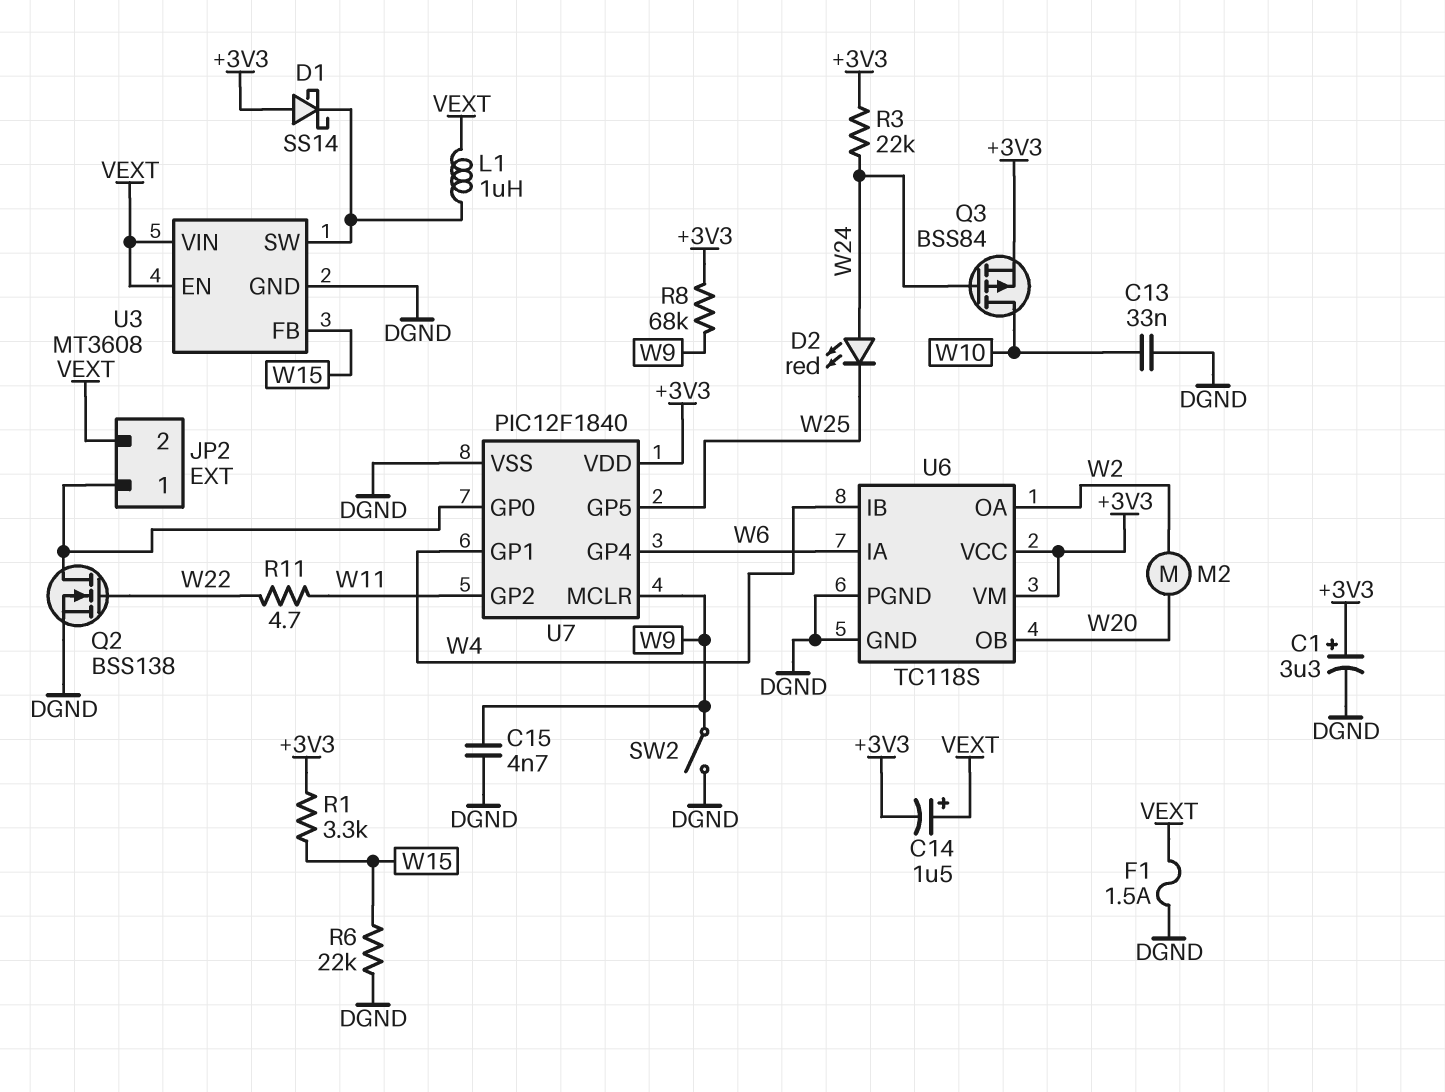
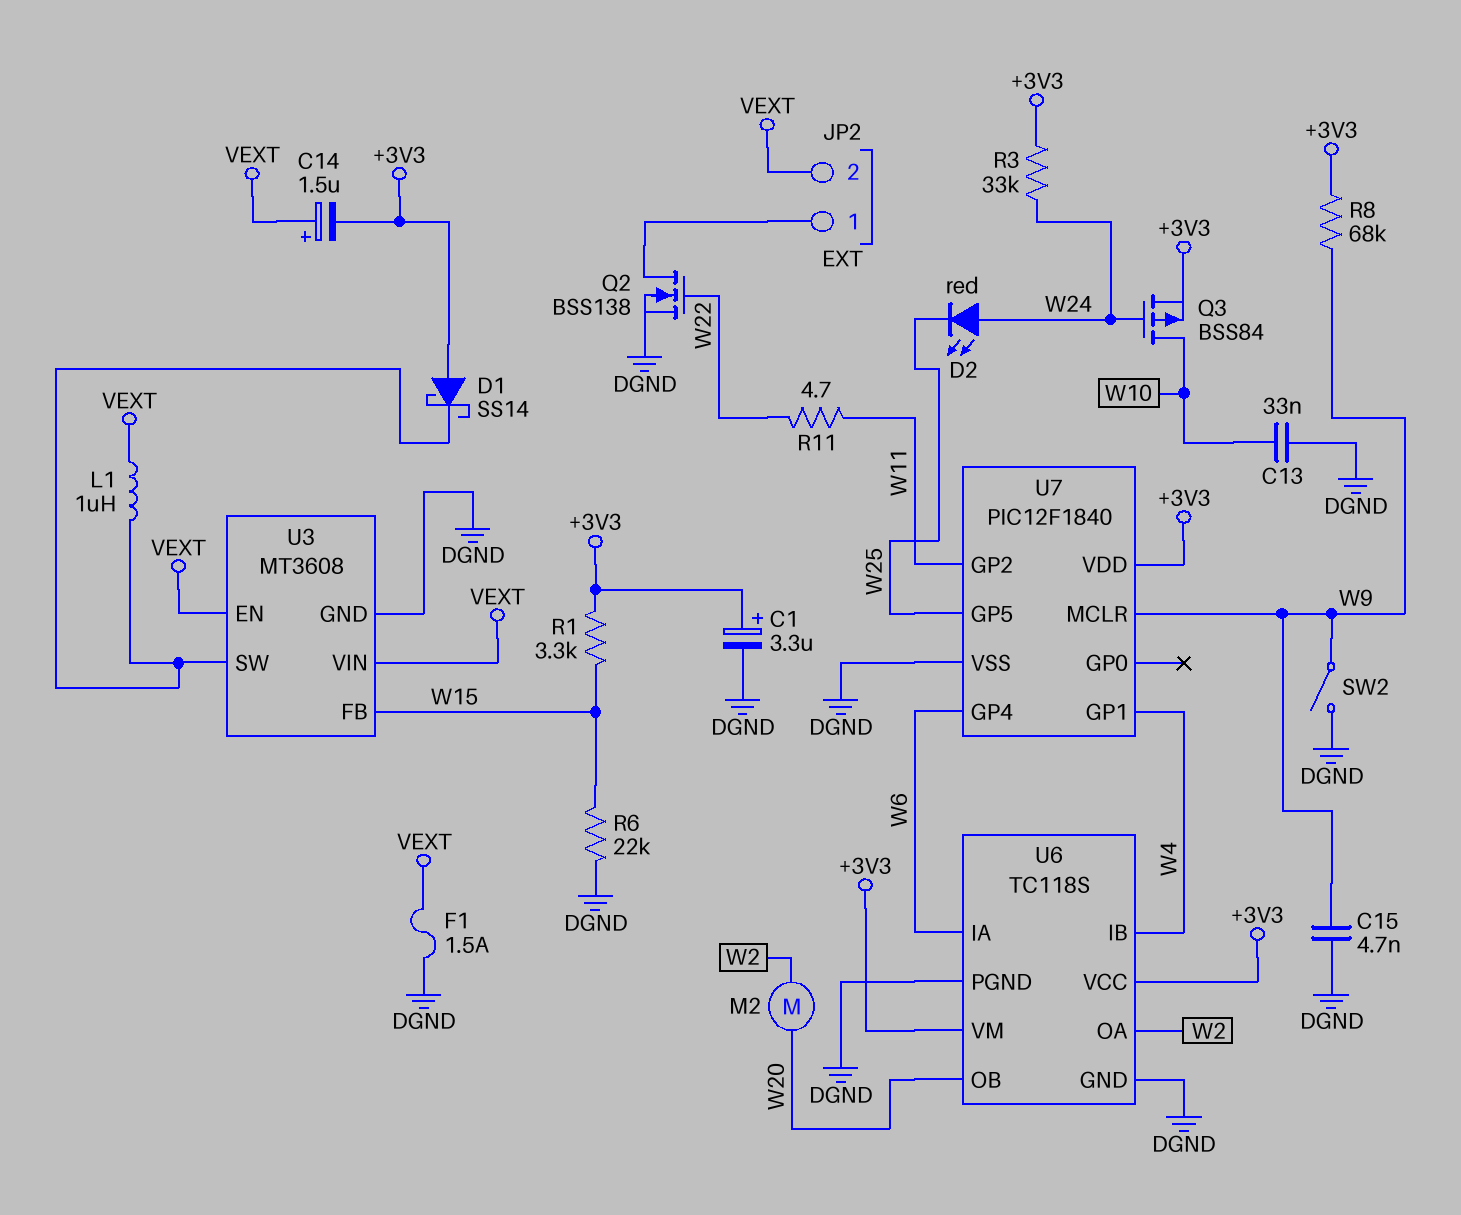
R3: 22k (+3V3, W24) -> 33k (+3V3, W24)
U7 pin GP0: JP2/1 -> none

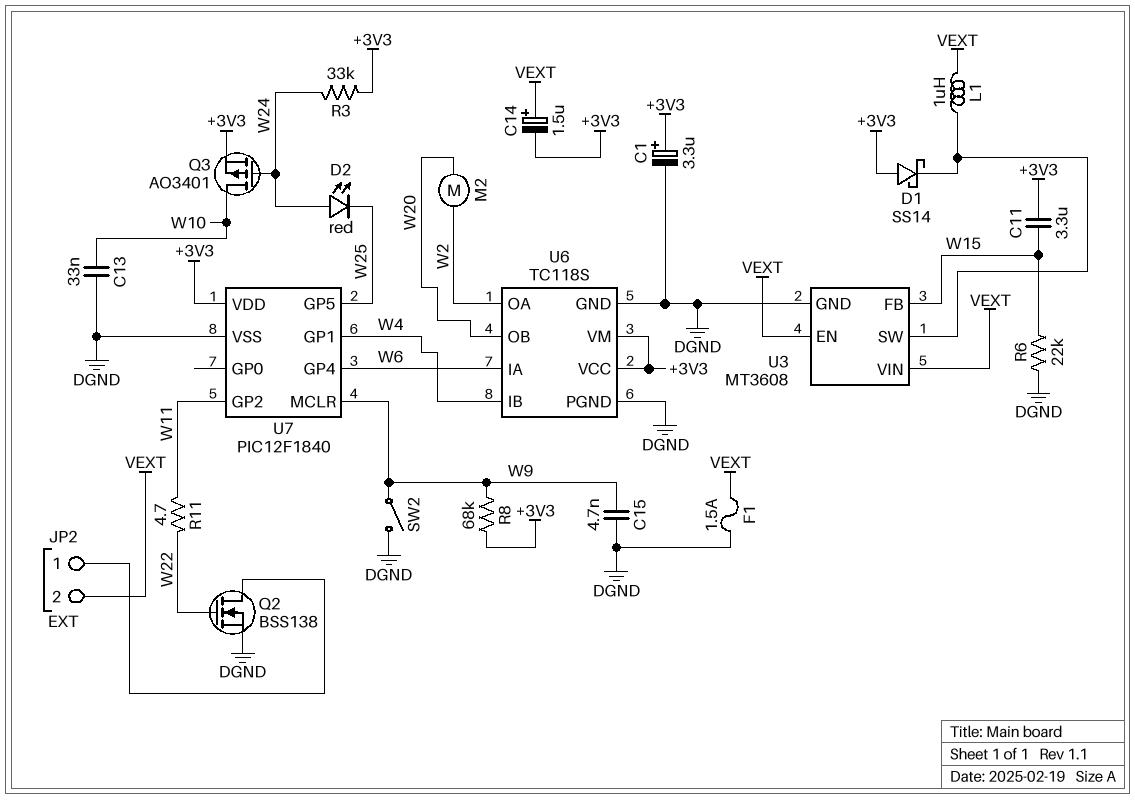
C11: none -> 3.3uF (+3V3, W15)
Q3: PMOS BSS84 (G W24, D W10, S +3V3) -> PMOS AO3401 (G W24, D W10, S +3V3)
R1: 3.3k (+3V3, W15) -> none

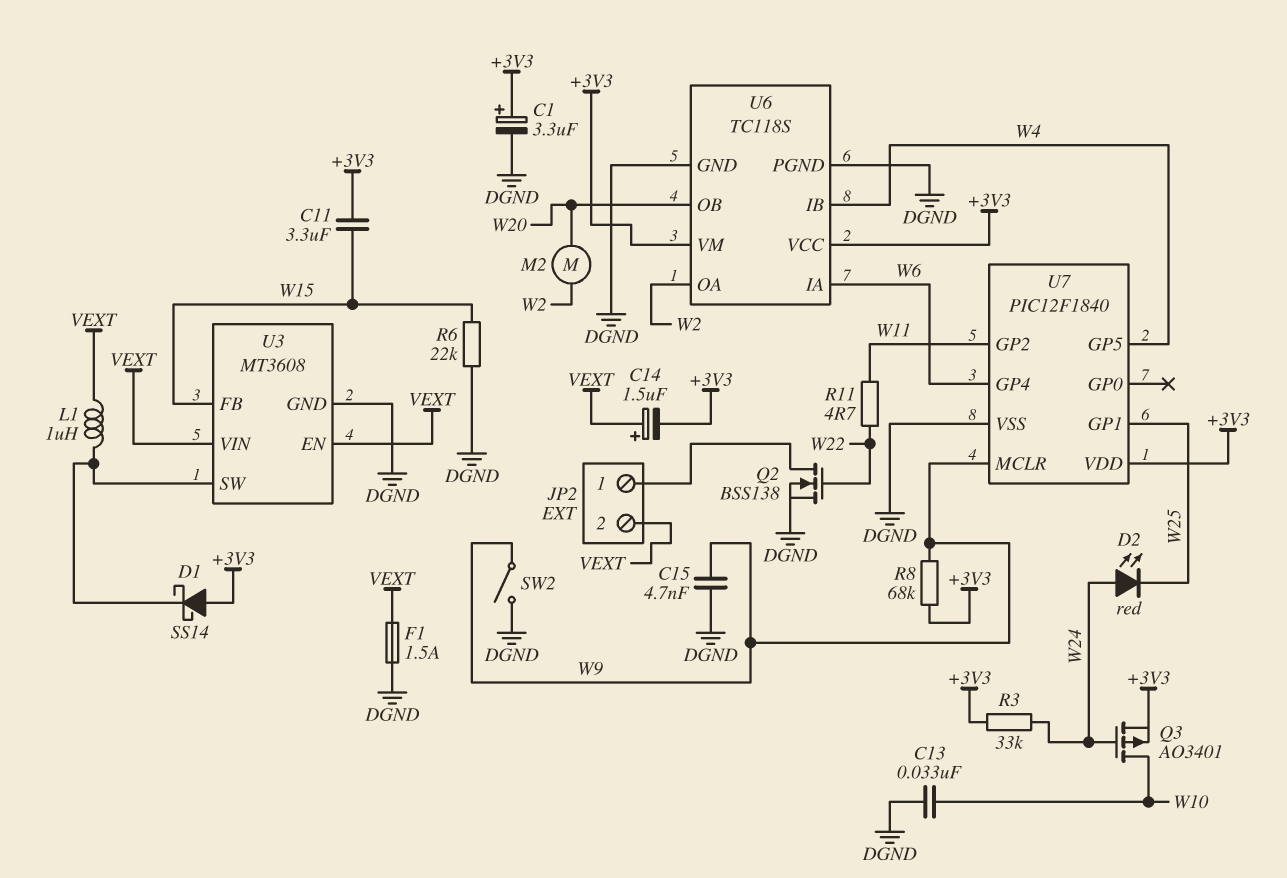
U7 pin GP1: W4 -> W25
U7 pin GP5: W25 -> W4

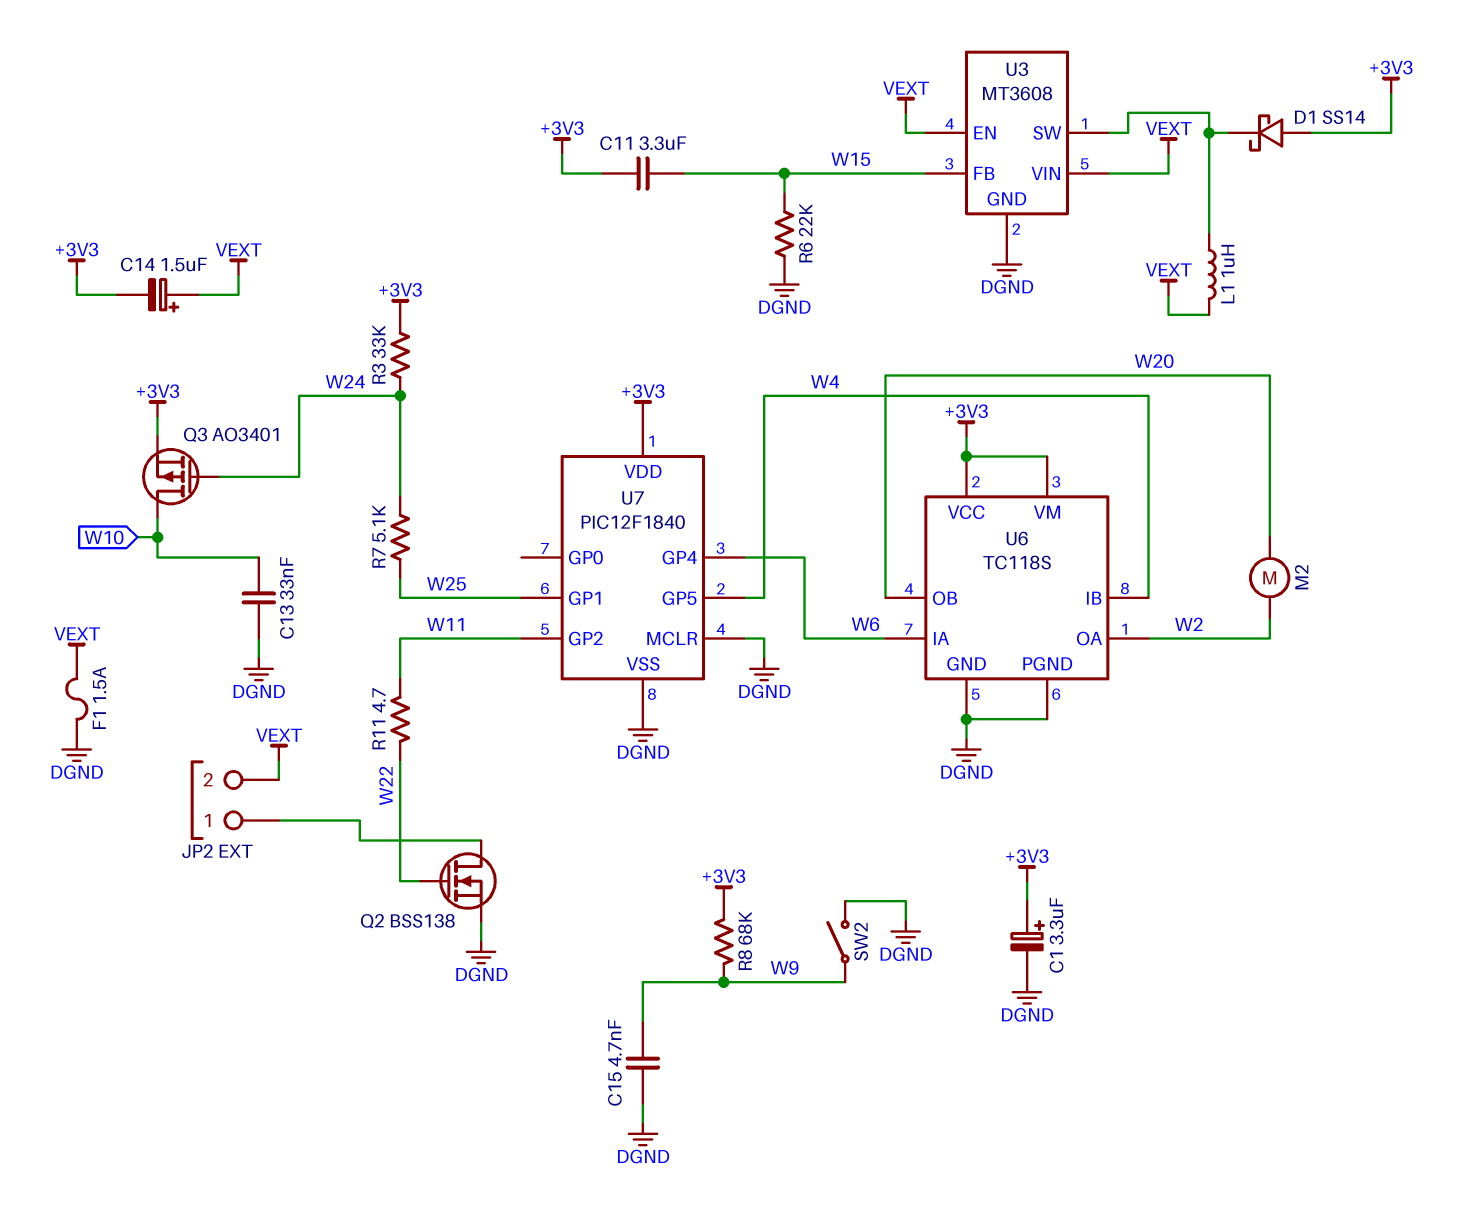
D2: LED red (A W24, K W25) -> none
R7: none -> 5.1k (W24, W25)
U7 pin MCLR: W9 -> DGND

